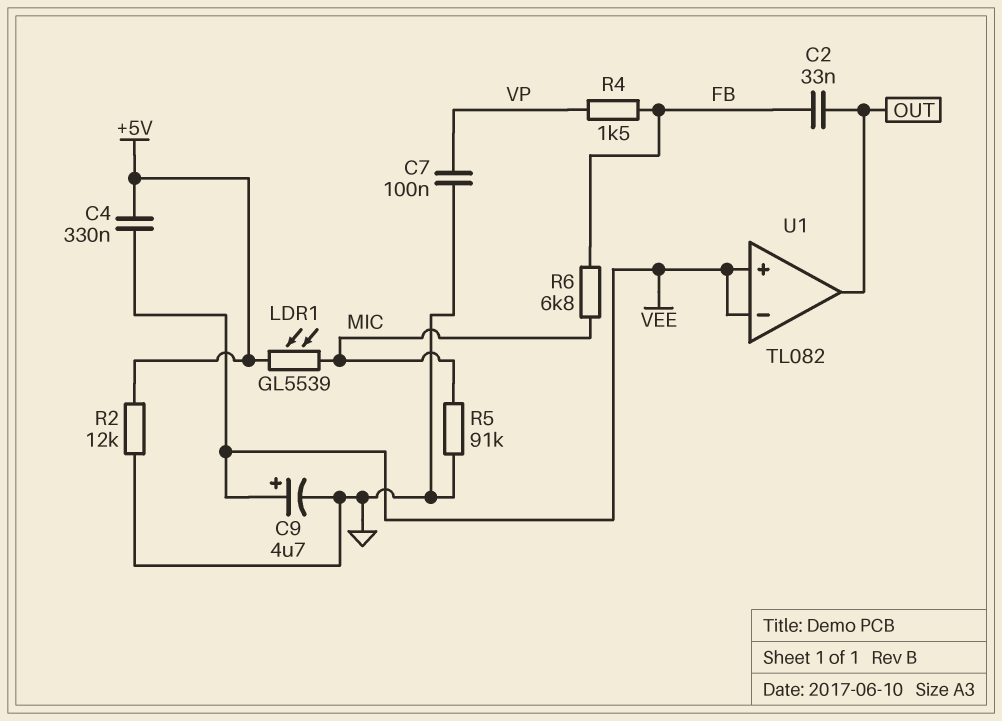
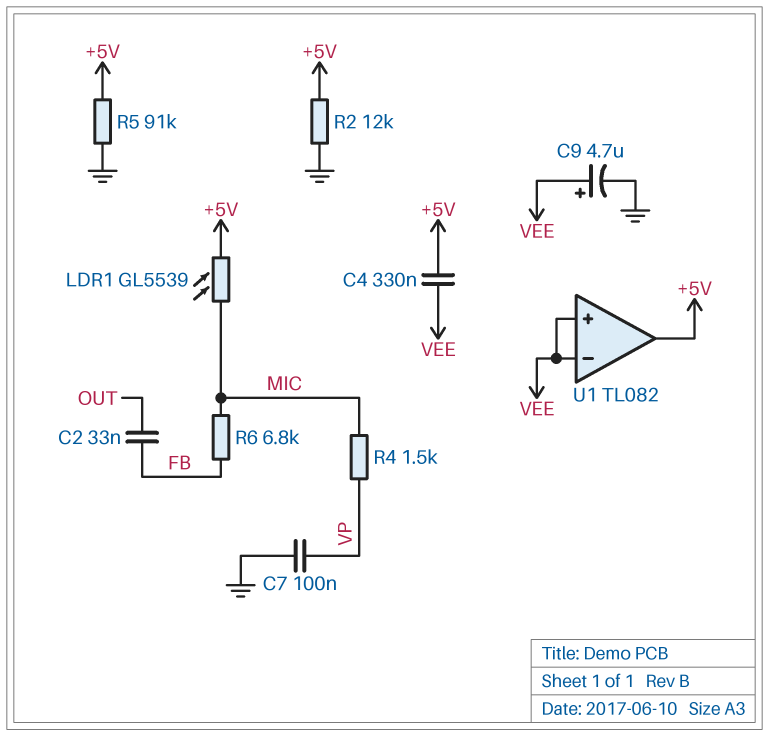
R4: 1.5k (FB, VP) -> 1.5k (MIC, VP)
R5: 91k (GND, MIC) -> 91k (+5V, GND)
U1 pin out: OUT -> +5V

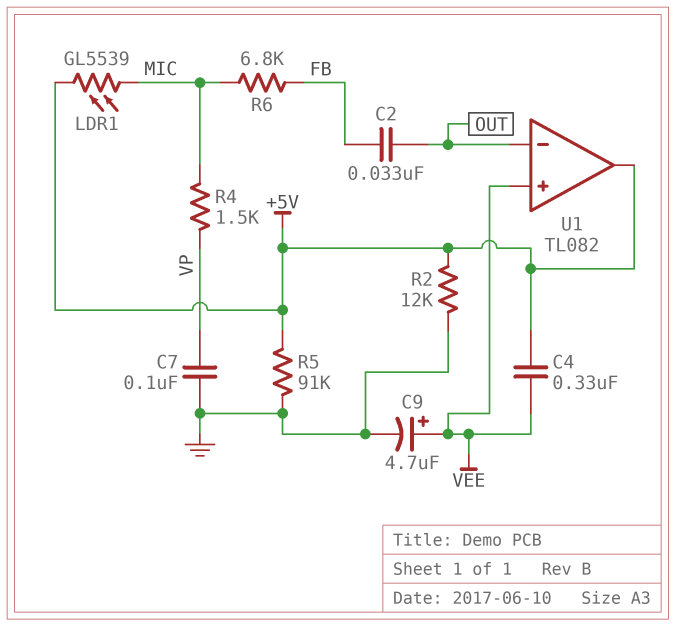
U1 pin in-: VEE -> OUT

